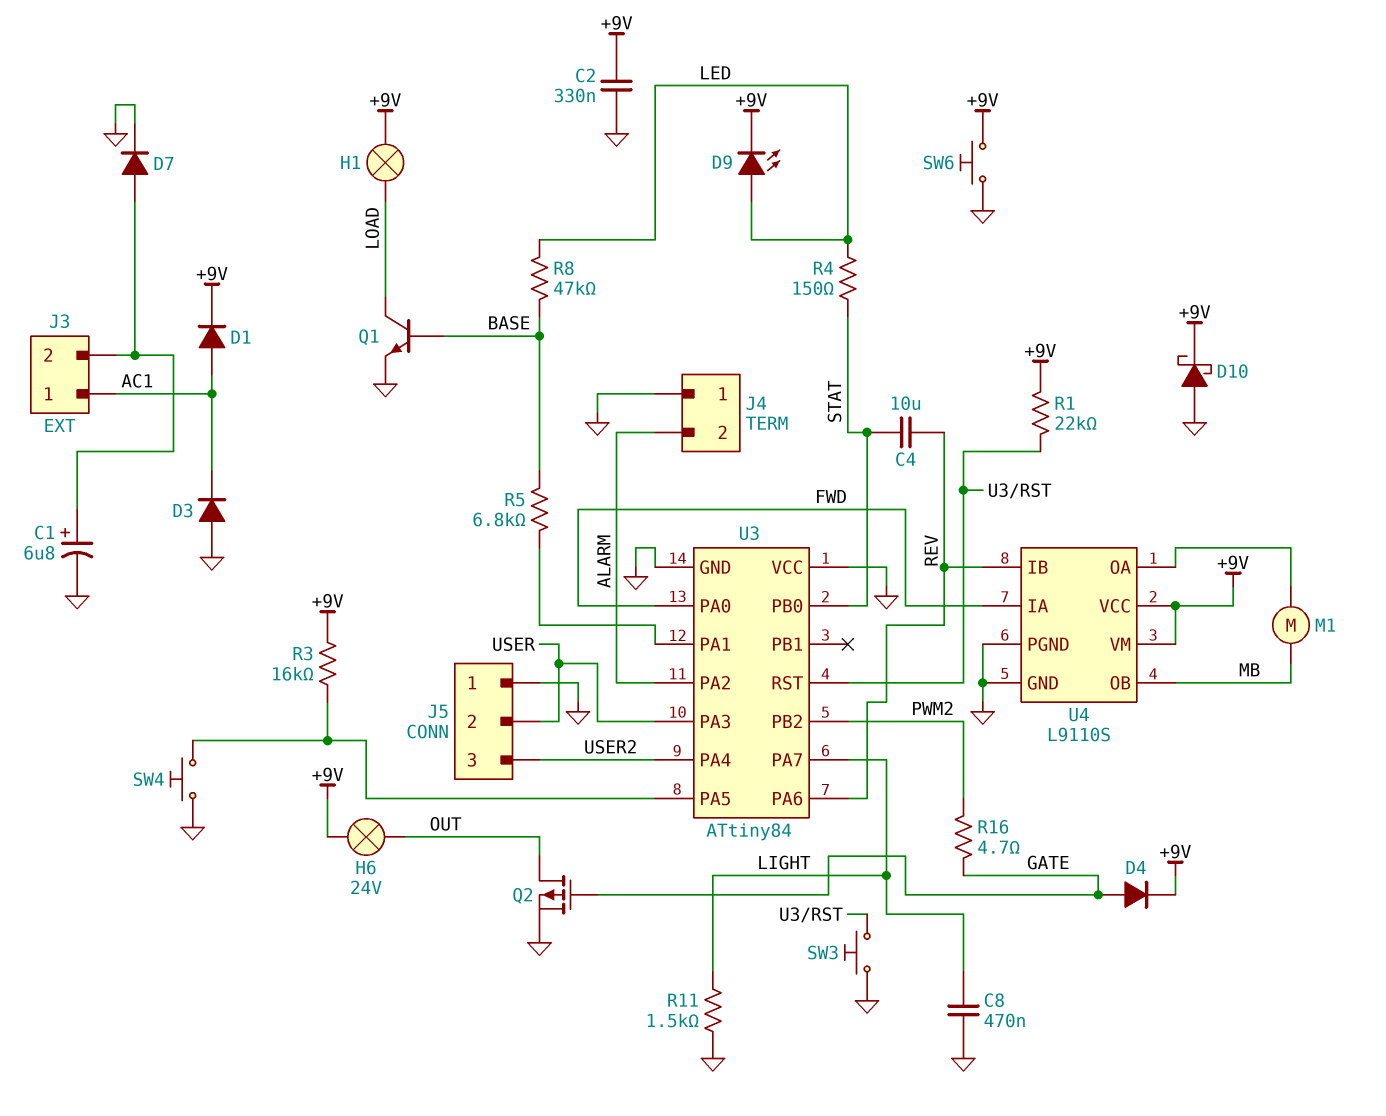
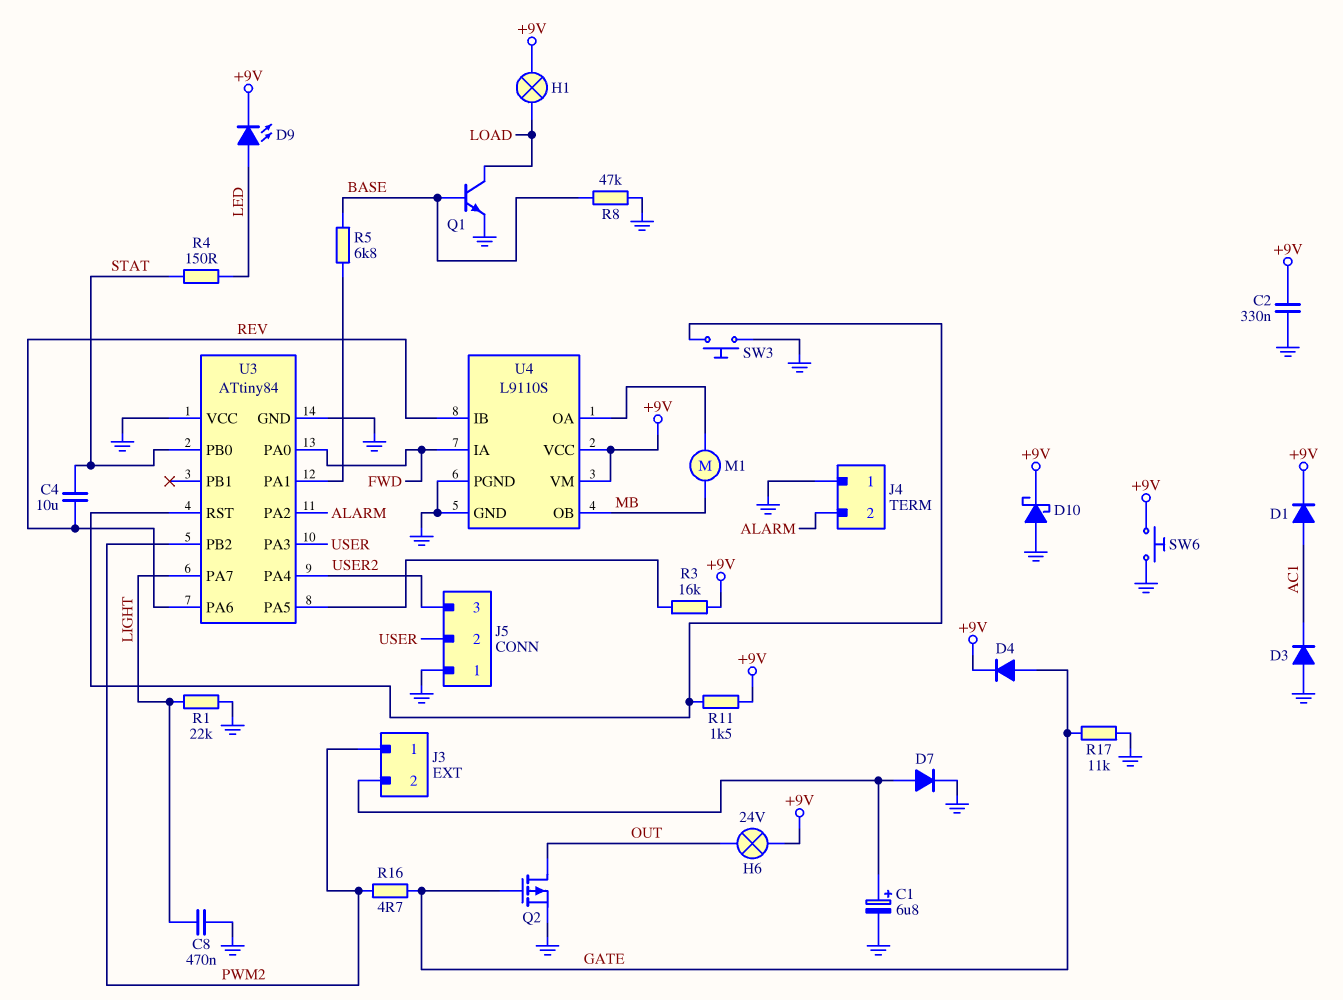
J3 pin 1: AC1 -> PWM2
R1: 22k (+9V, U3/RST) -> 22k (GND, LIGHT)
R8: 47k (BASE, LED) -> 47k (BASE, GND)
R11: 1.5k (GND, LIGHT) -> 1.5k (+9V, U3/RST)
R17: none -> 11k (GATE, GND)
SW4: button (GND, U3/PA5) -> none

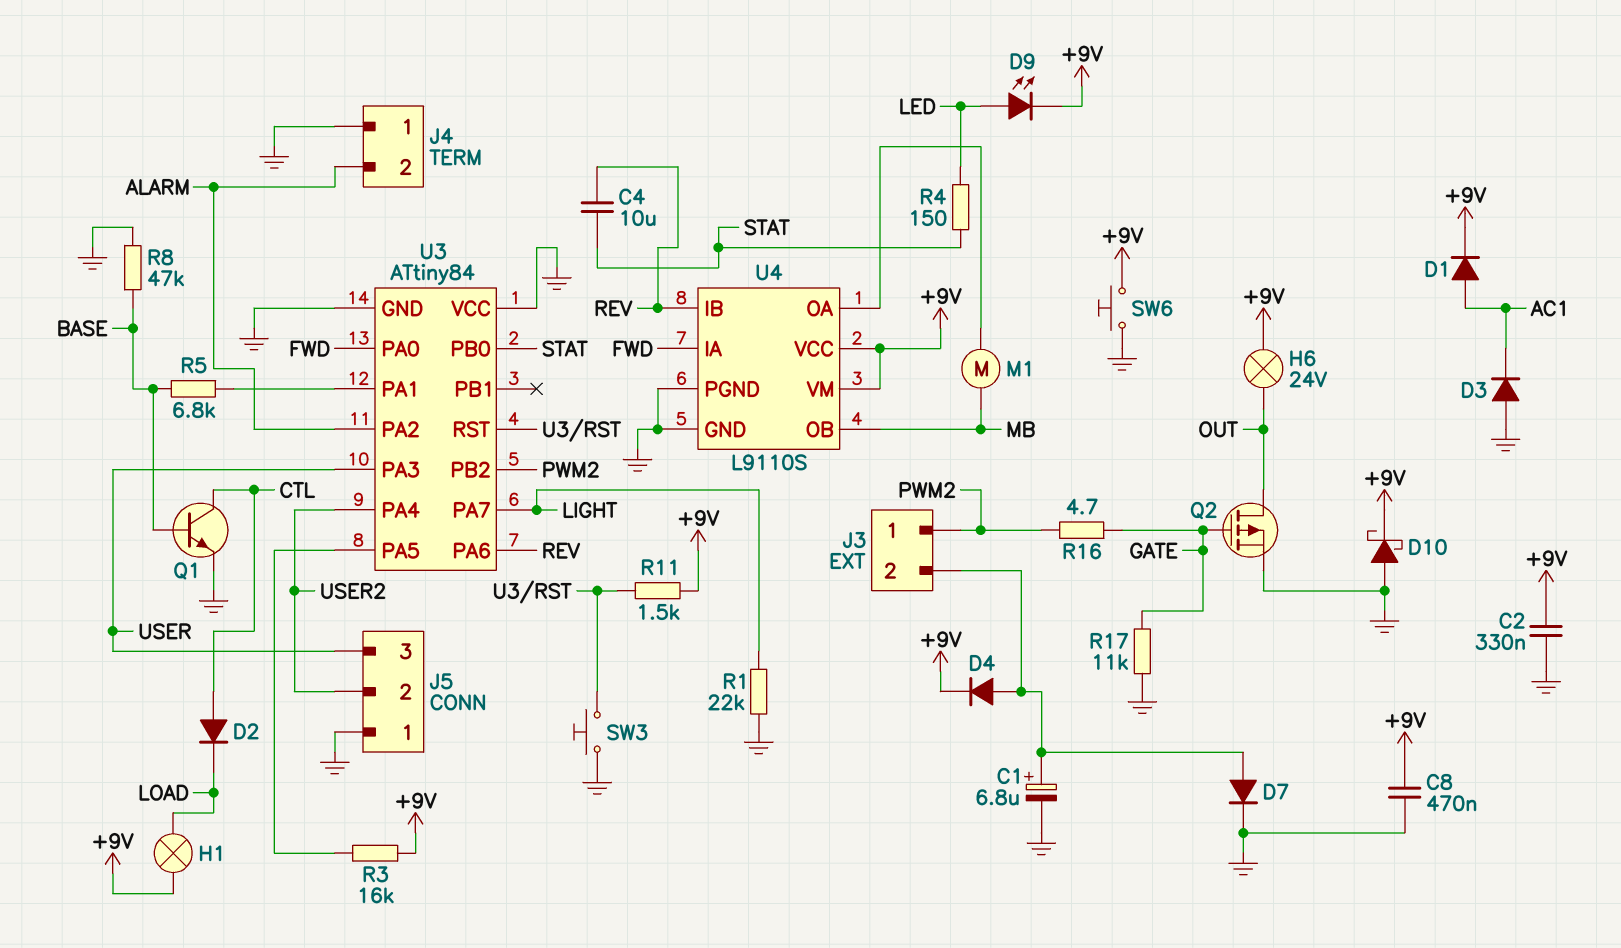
C8: 470nF (GND, LIGHT) -> 470nF (+9V, GND)
D2: none -> diode (A CTL, K LOAD)
D4: diode (A GATE, K +9V) -> diode (A J3/2, K +9V)
J5 pin 2: USER -> USER2
J5 pin 3: USER2 -> USER
Q1: NPN (B BASE, C LOAD, E GND) -> NPN (B BASE, C CTL, E GND)

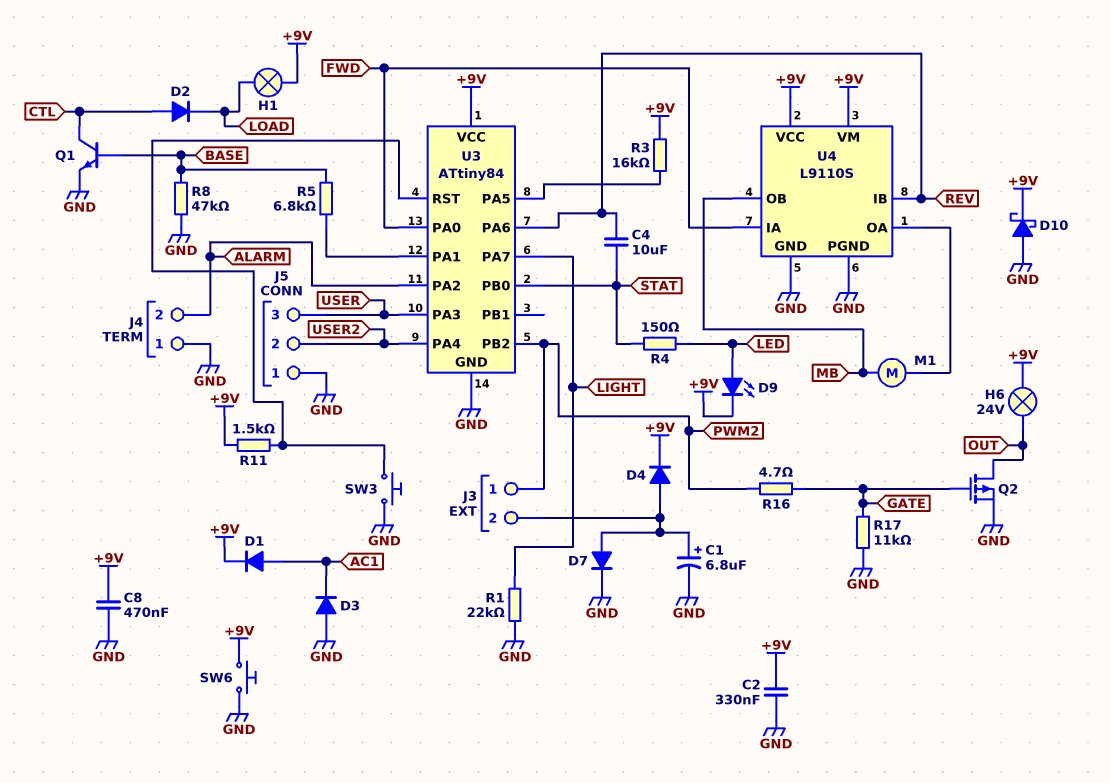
U3 pin VCC: GND -> +9V

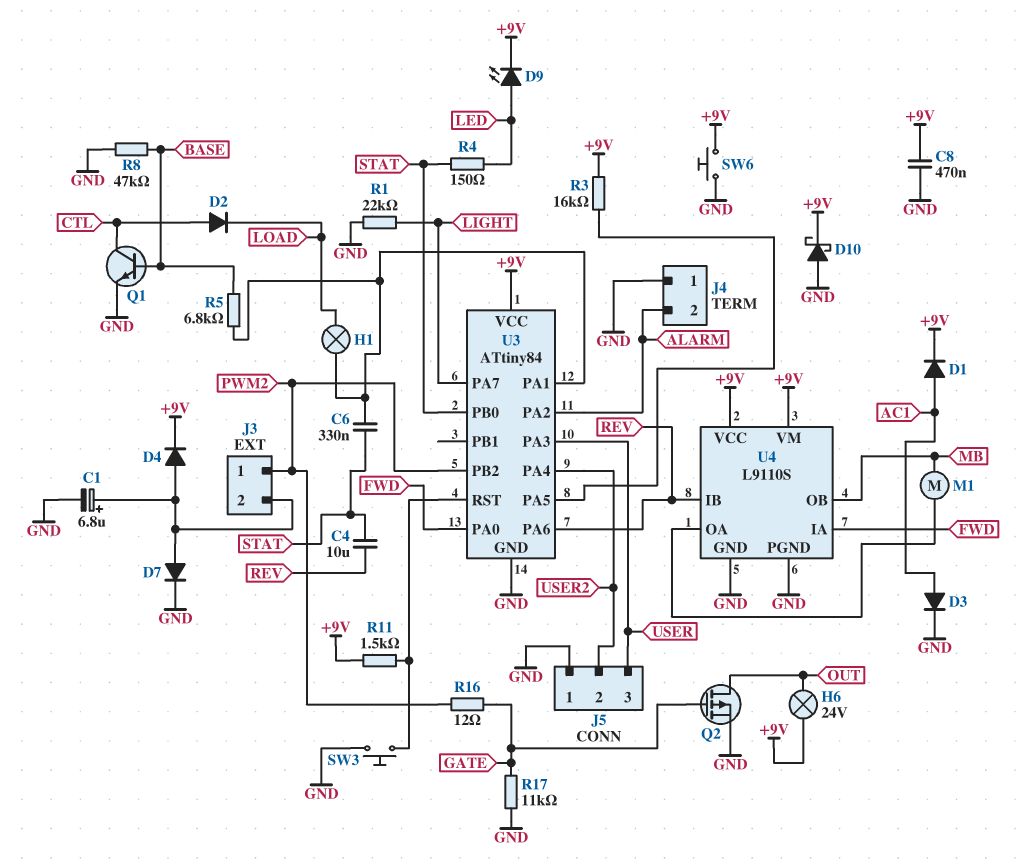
C2: 330nF (+9V, GND) -> none
C6: none -> 330nF (STAT, U3/PA1)
D3: diode (A GND, K AC1) -> diode (A AC1, K GND)
H1: lamp (+9V, LOAD) -> lamp (LOAD, U3/PA1)
R16: 4.7 (GATE, PWM2) -> 12 (GATE, PWM2)

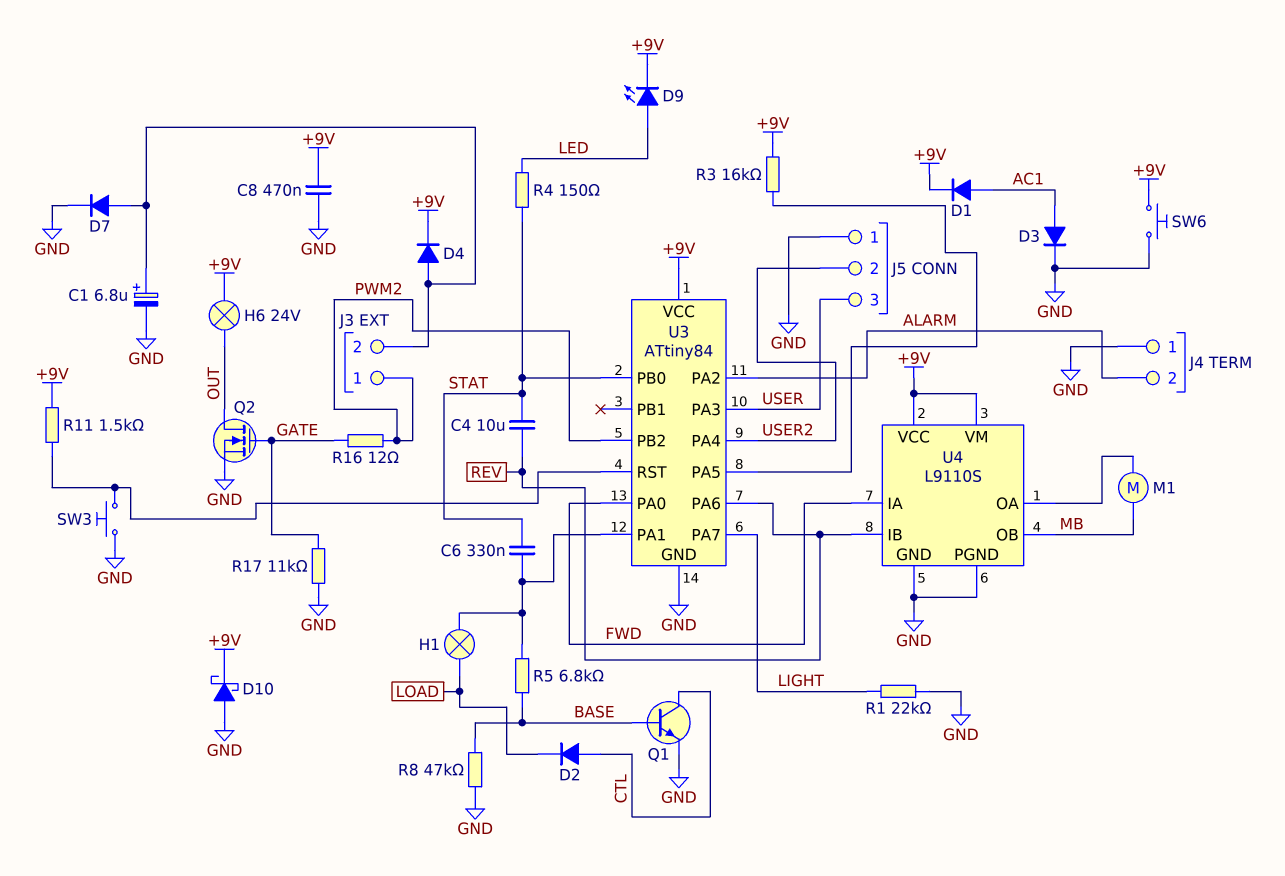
Q2: PMOS (G GATE, D OUT, S GND) -> NMOS (G GATE, D OUT, S GND)

